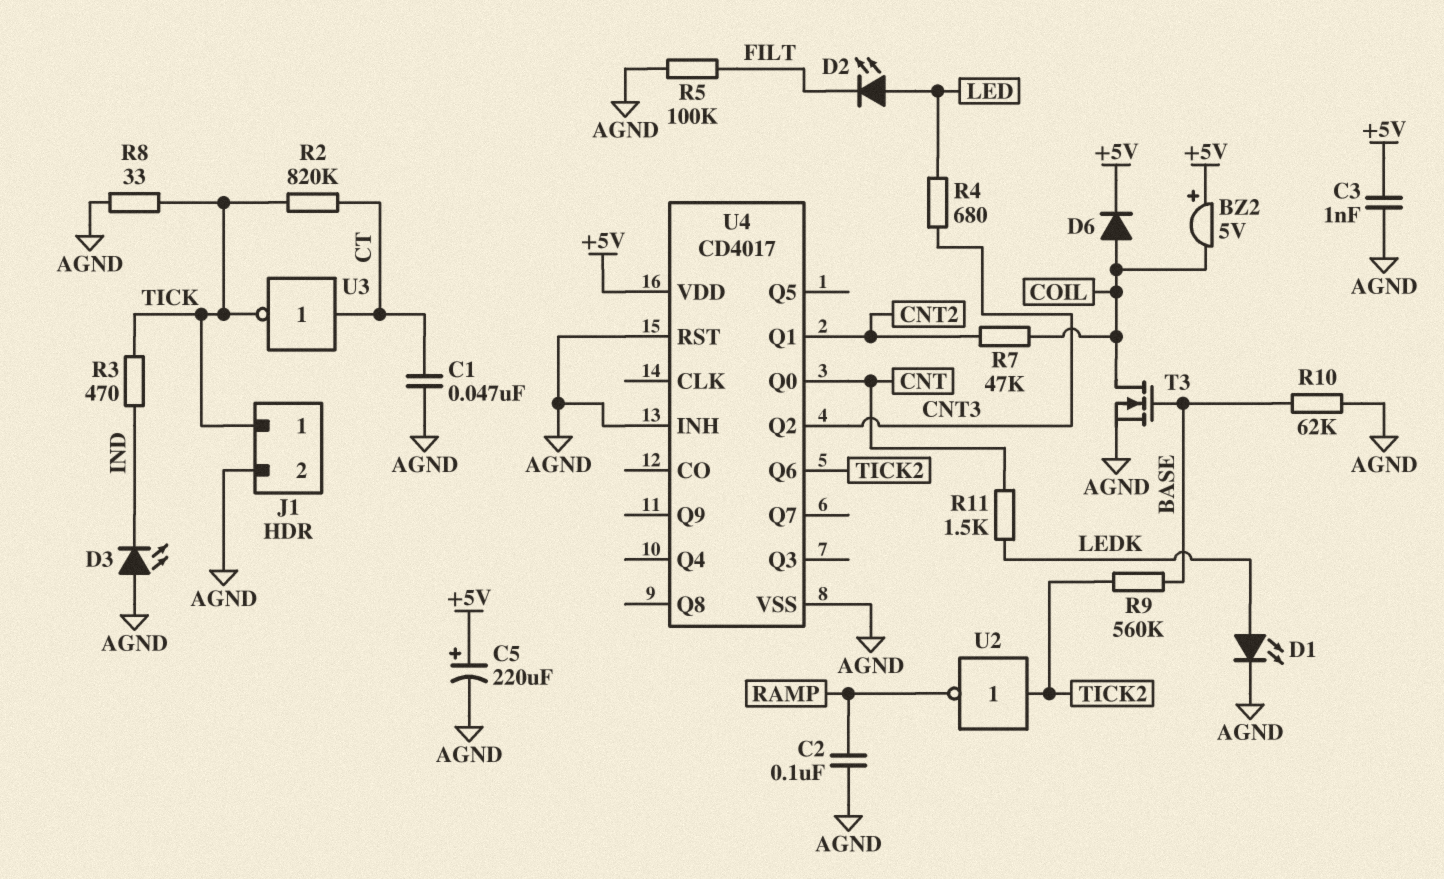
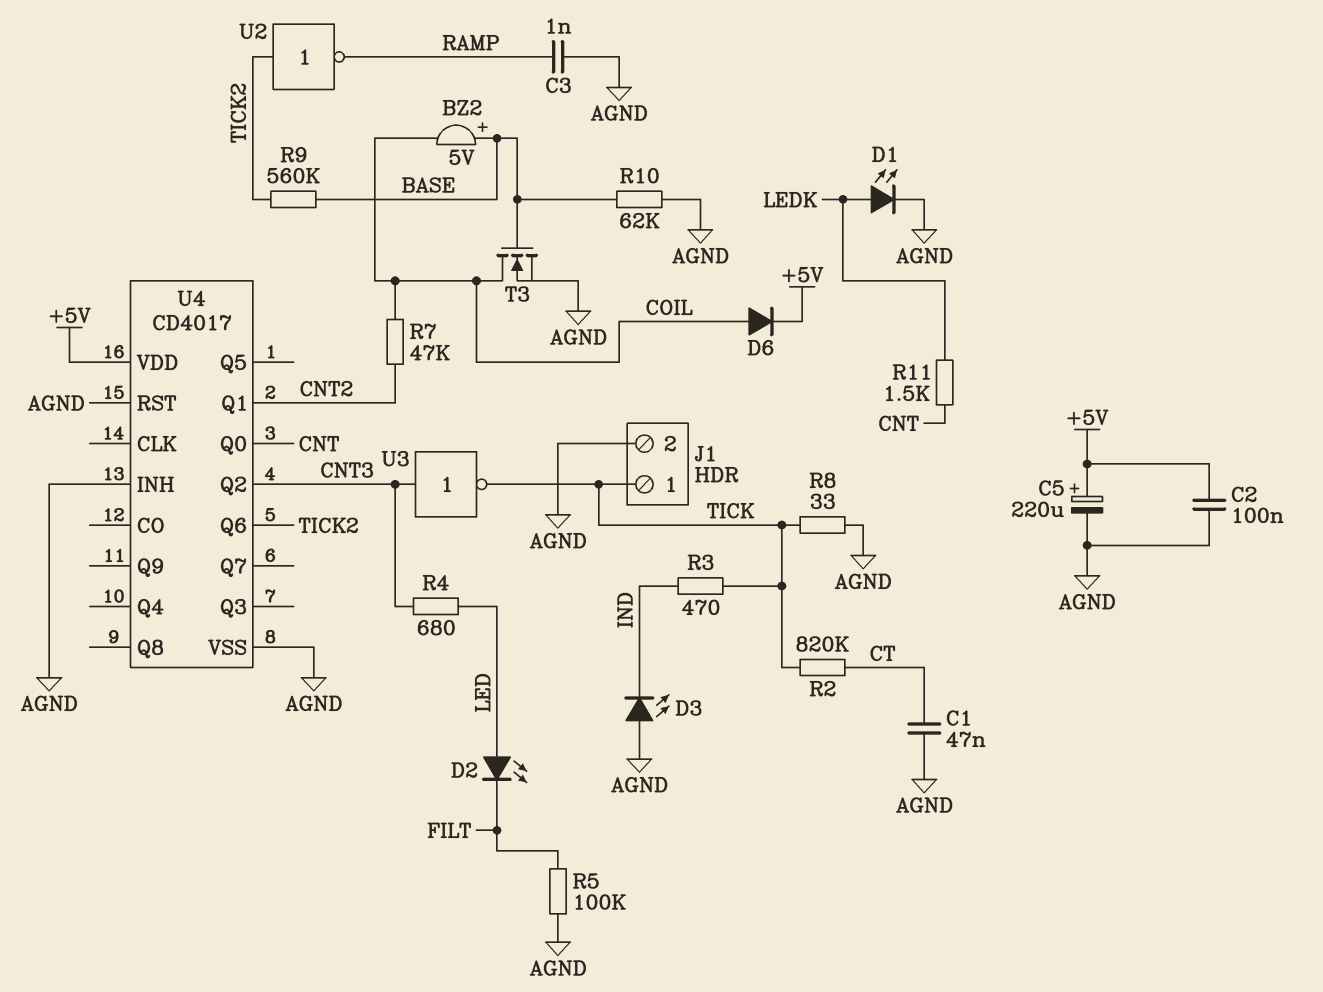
BZ2: buzzer 5V (plus +5V, minus COIL) -> buzzer 5V (plus BASE, minus COIL)
C2: 100nF (AGND, RAMP) -> 100nF (+5V, AGND)
C3: 1nF (+5V, AGND) -> 1nF (AGND, RAMP)
U3: NOT (in CT, out TICK) -> NOT (in CNT3, out TICK)

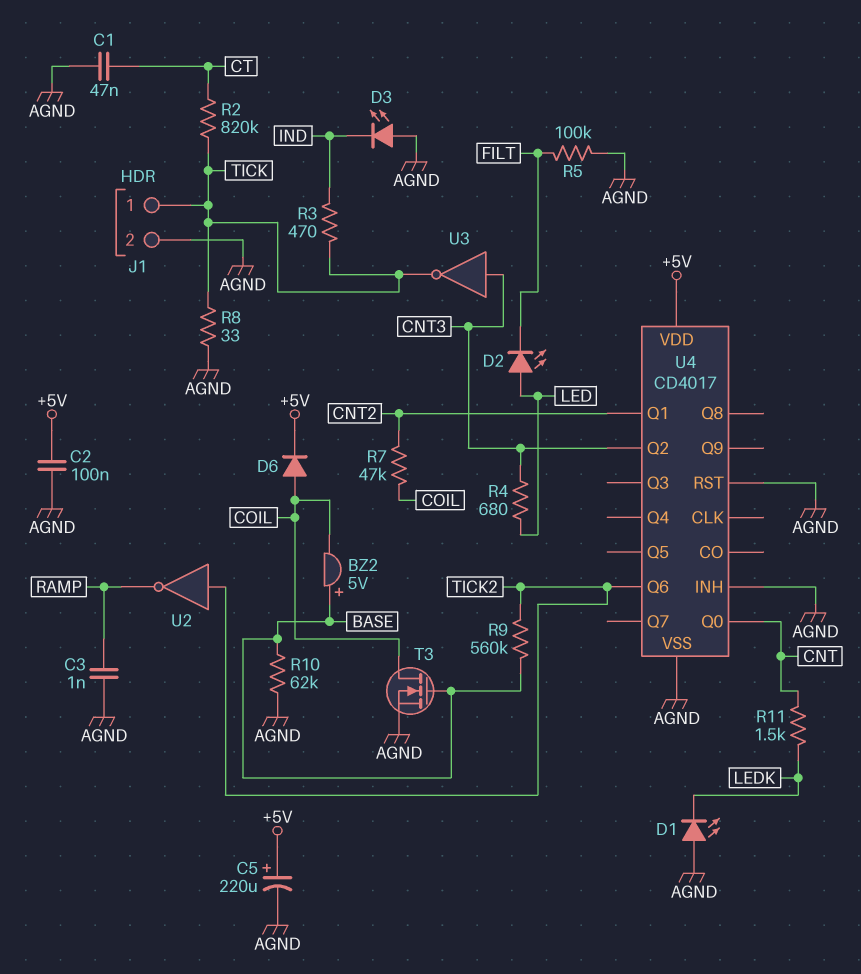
D1: LED (A LEDK, K AGND) -> LED (A AGND, K LEDK)

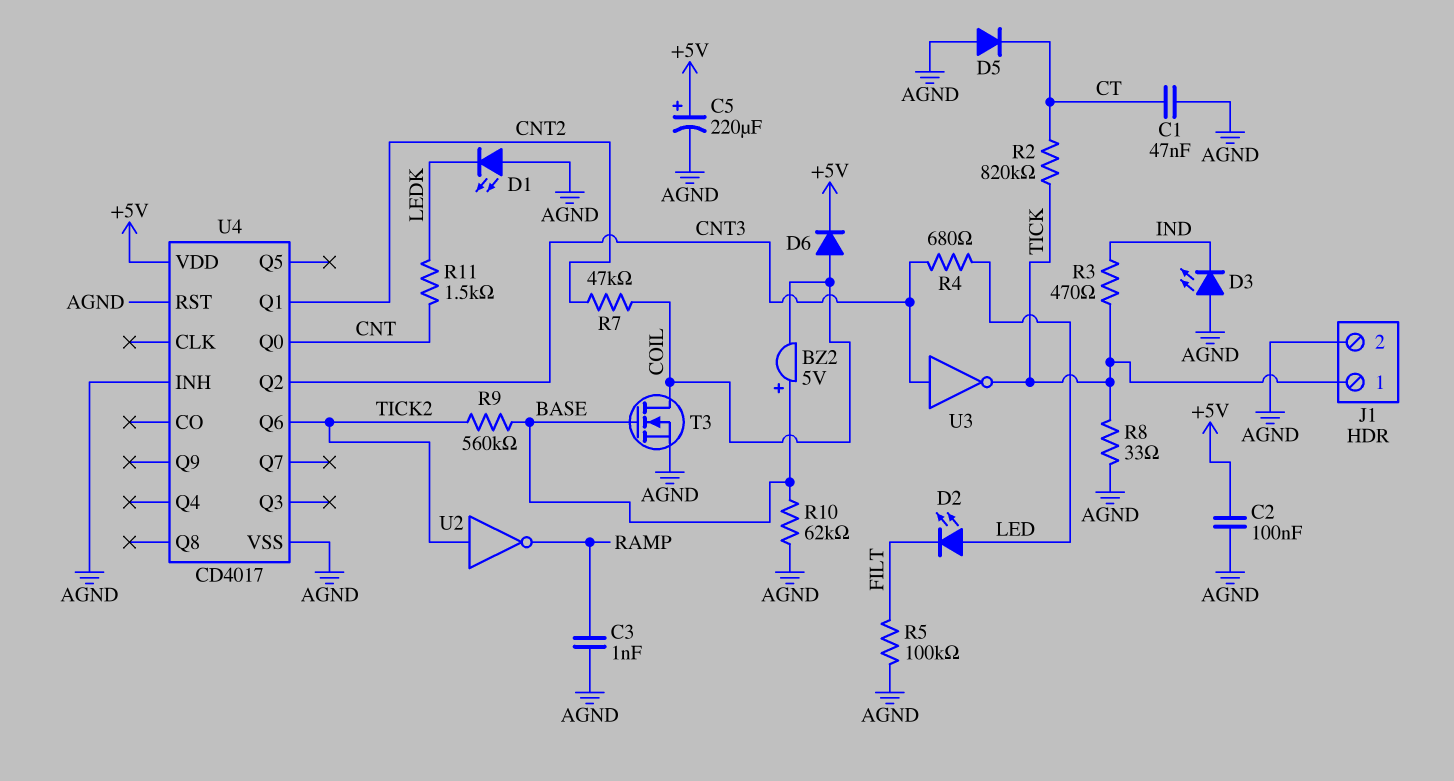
D5: none -> diode (A AGND, K CT)

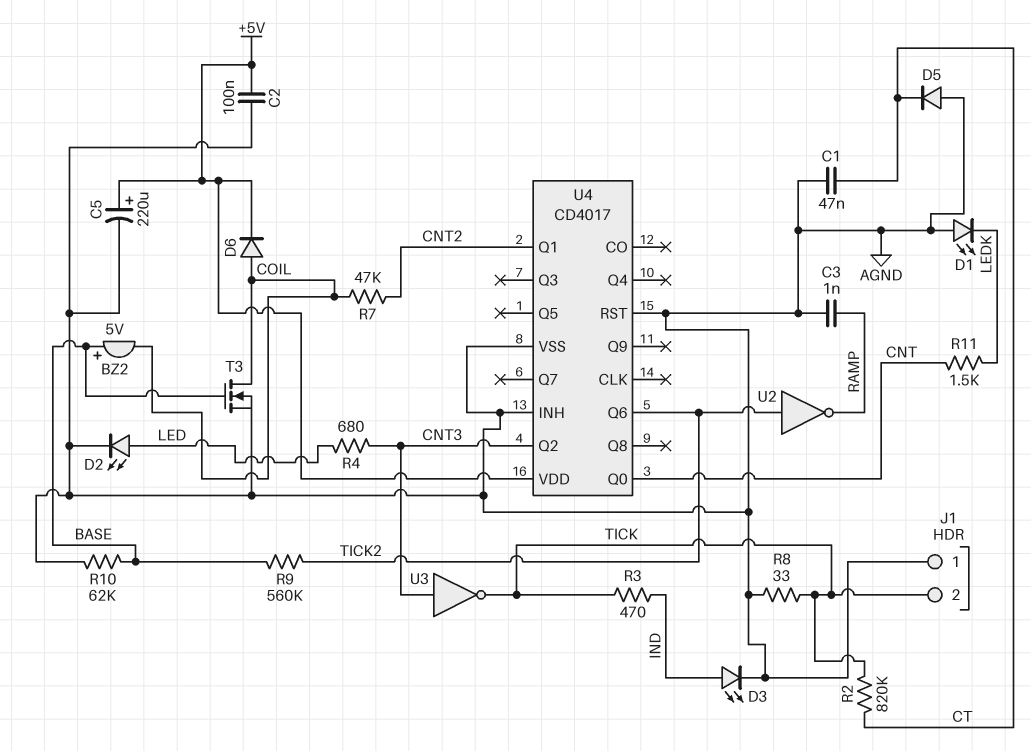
D2: LED (A LED, K FILT) -> LED (A LED, K AGND)
D3: LED (A AGND, K IND) -> LED (A IND, K AGND)
J1 pin 1: TICK -> AGND
J1 pin 2: AGND -> TICK
R5: 100k (AGND, FILT) -> none

